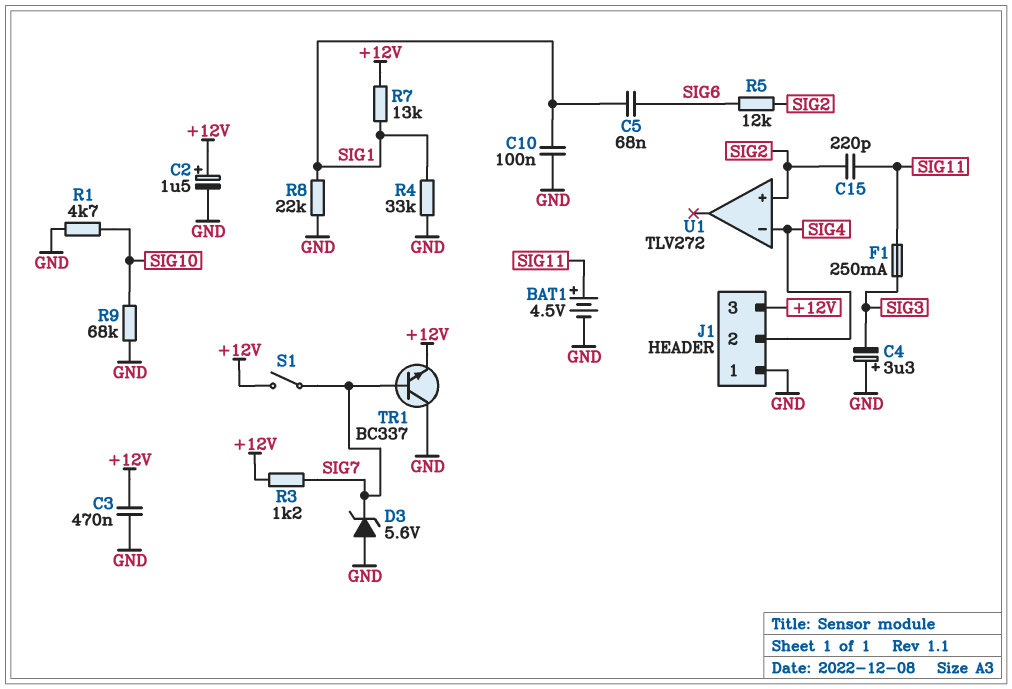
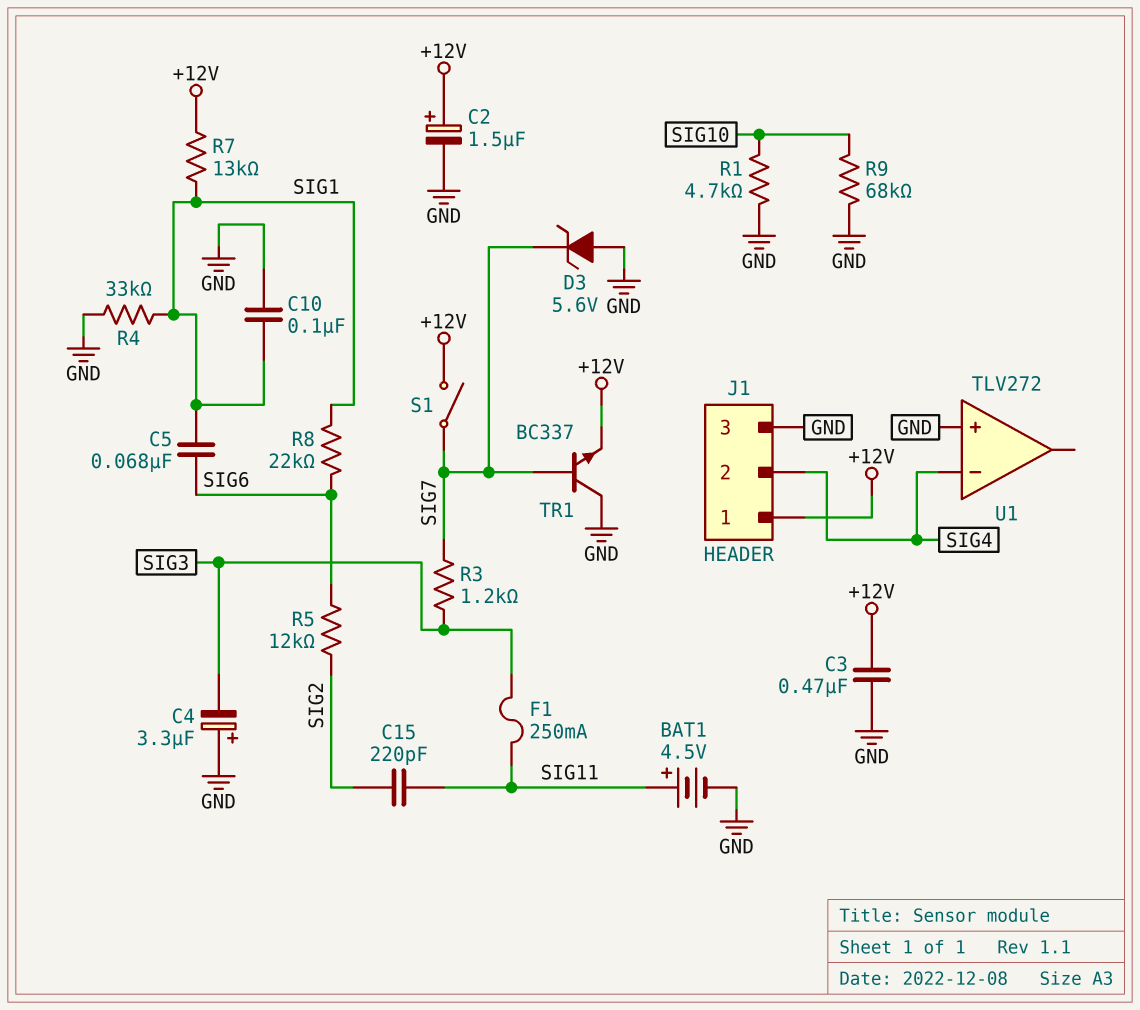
J1 pin 1: GND -> +12V
J1 pin 3: +12V -> GND
R3: 1.2k (+12V, SIG7) -> 1.2k (SIG3, SIG7)
R8: 22k (GND, SIG1) -> 22k (SIG1, SIG6)
U1 pin in+: SIG2 -> GND

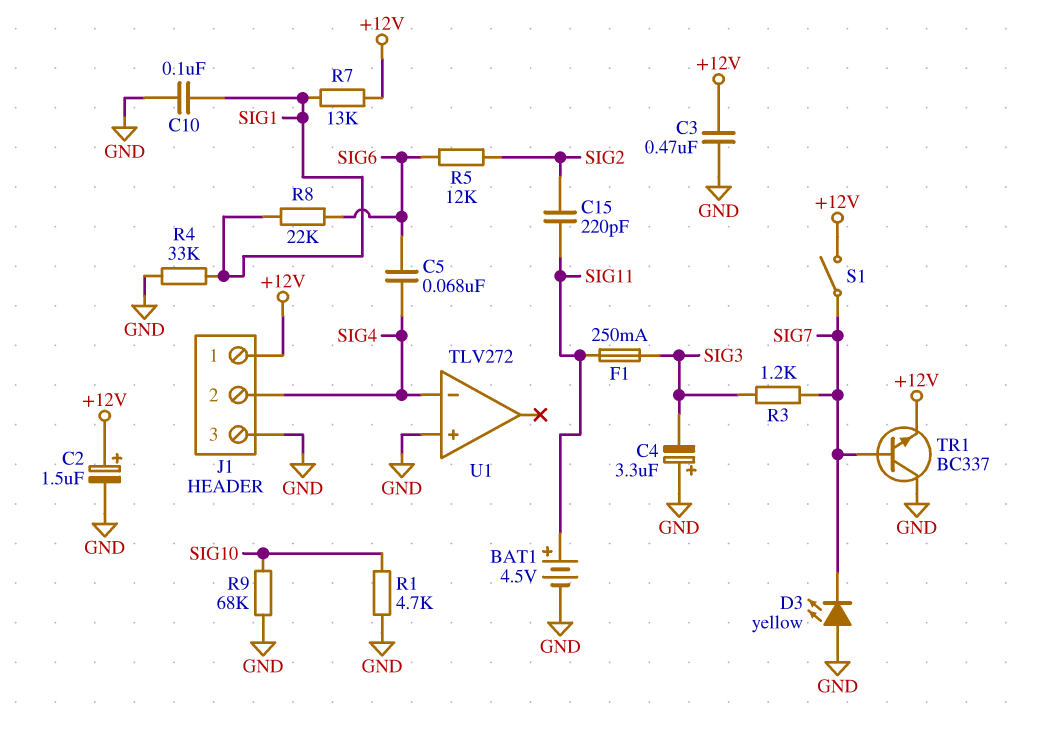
C5: 68nF (SIG1, SIG6) -> 68nF (SIG4, SIG6)
D3: zener 5.6V (A GND, K SIG7) -> LED yellow (A GND, K SIG7)

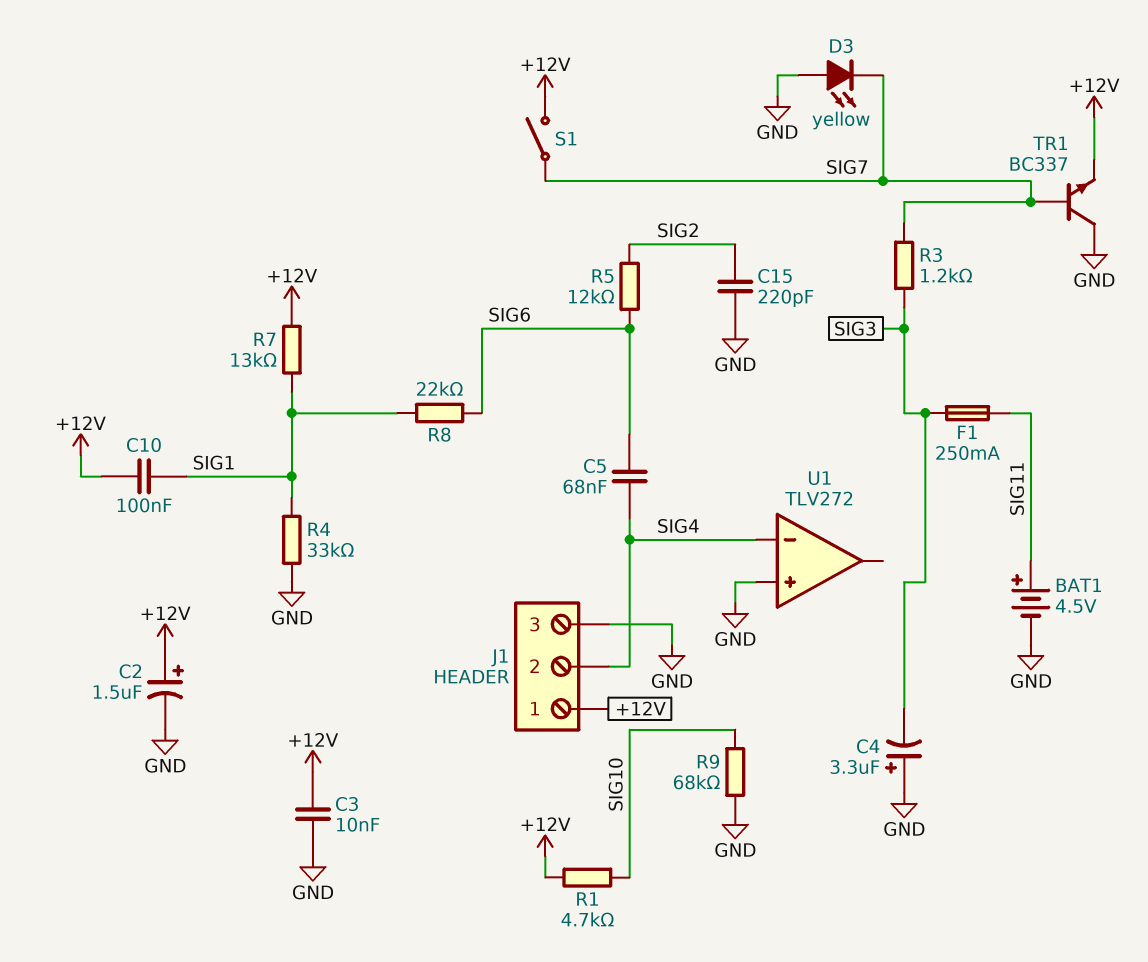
C3: 470nF (+12V, GND) -> 10nF (+12V, GND)
C10: 100nF (GND, SIG1) -> 100nF (+12V, SIG1)
C15: 220pF (SIG2, SIG11) -> 220pF (GND, SIG2)
R1: 4.7k (GND, SIG10) -> 4.7k (+12V, SIG10)

